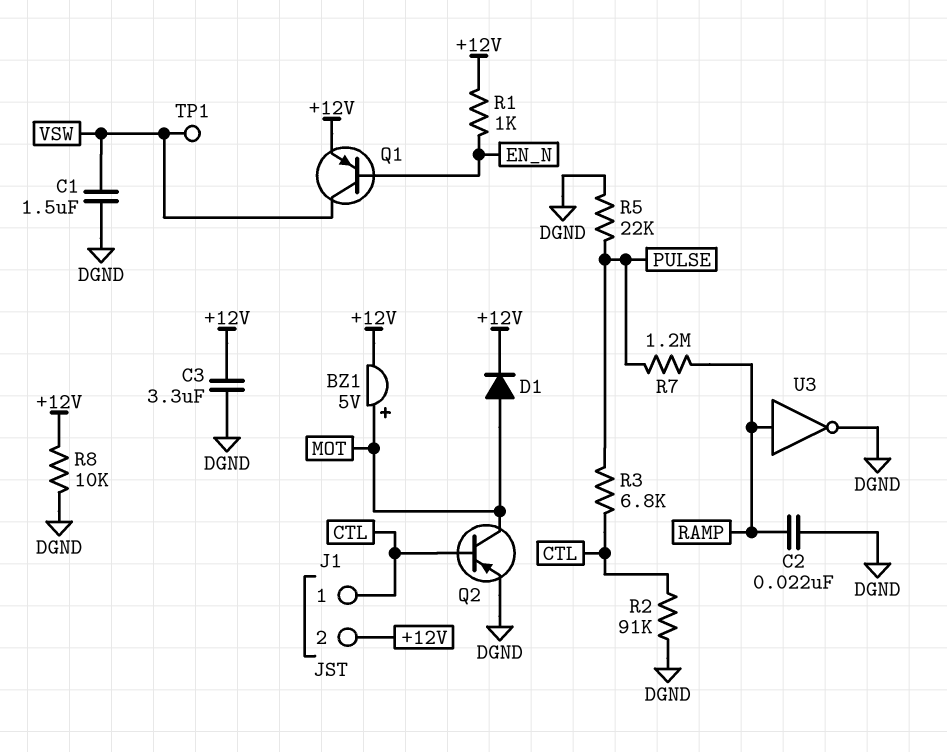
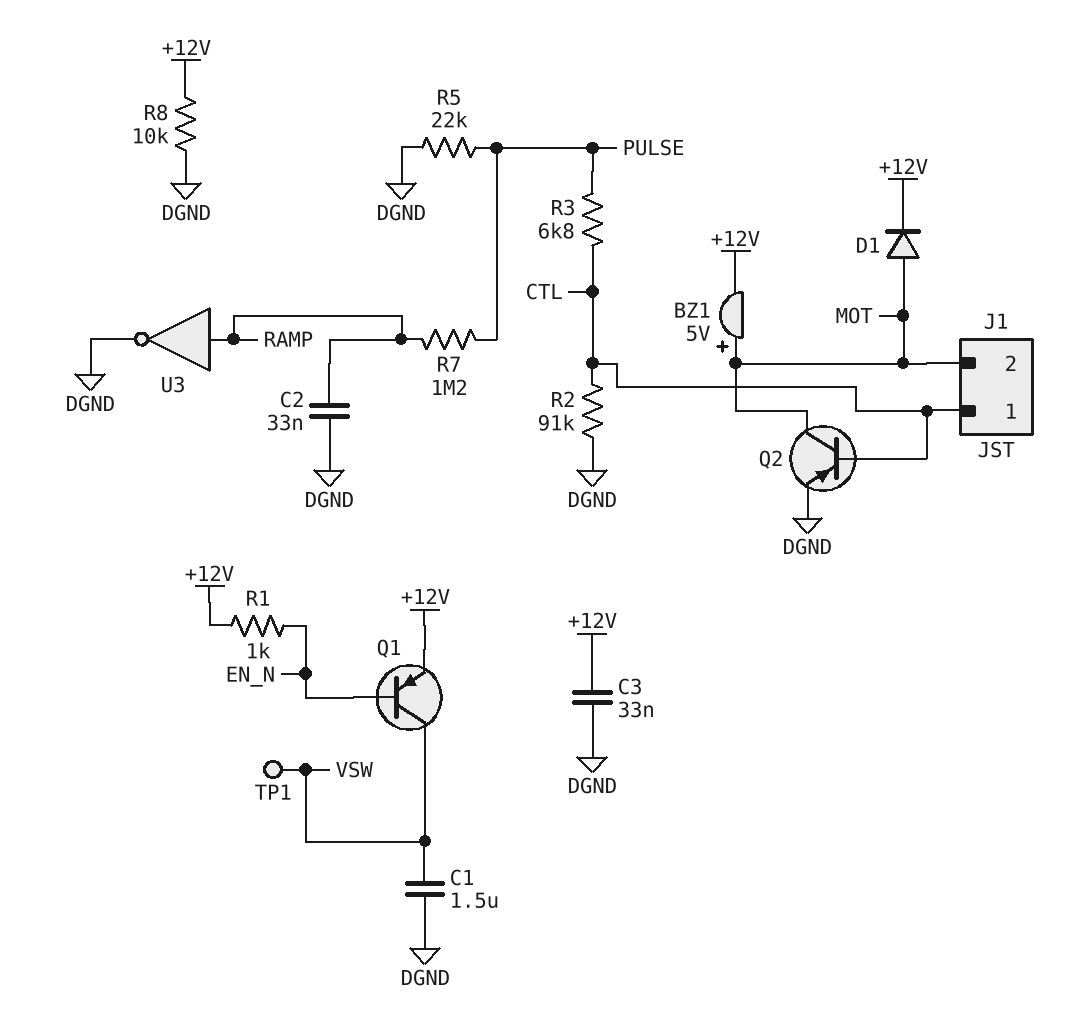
C2: 22nF (DGND, RAMP) -> 33nF (DGND, RAMP)
C3: 3.3uF (+12V, DGND) -> 33nF (+12V, DGND)
J1 pin 2: +12V -> MOT

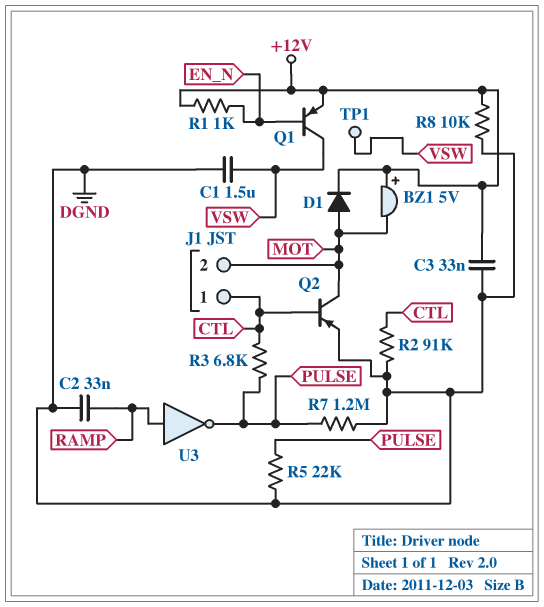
BZ1: buzzer 5V (plus MOT, minus +12V) -> buzzer 5V (plus +12V, minus MOT)
R7: 1.2M (PULSE, RAMP) -> 1.2M (DGND, PULSE)
U3: NOT (in RAMP, out DGND) -> NOT (in RAMP, out PULSE)

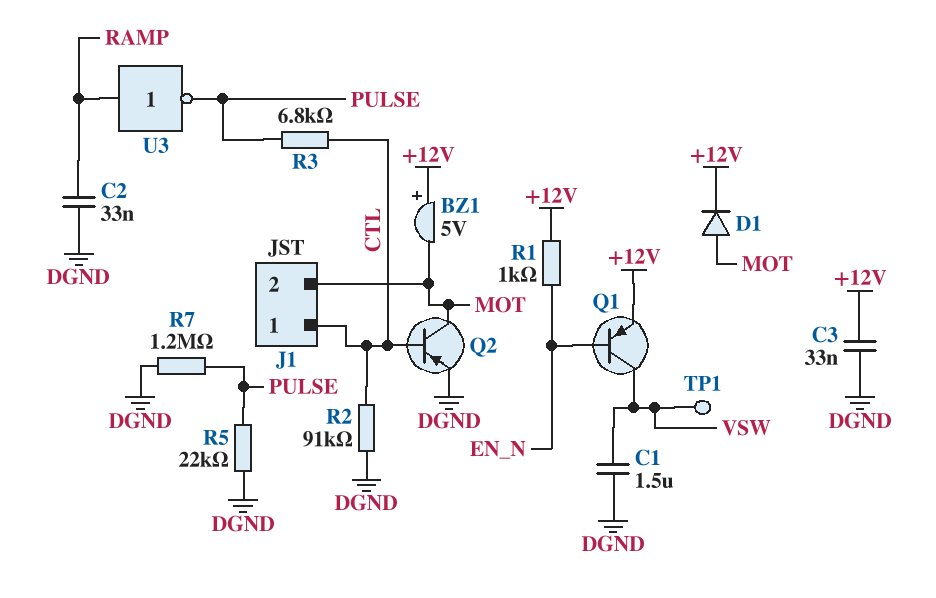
R8: 10k (+12V, DGND) -> none

